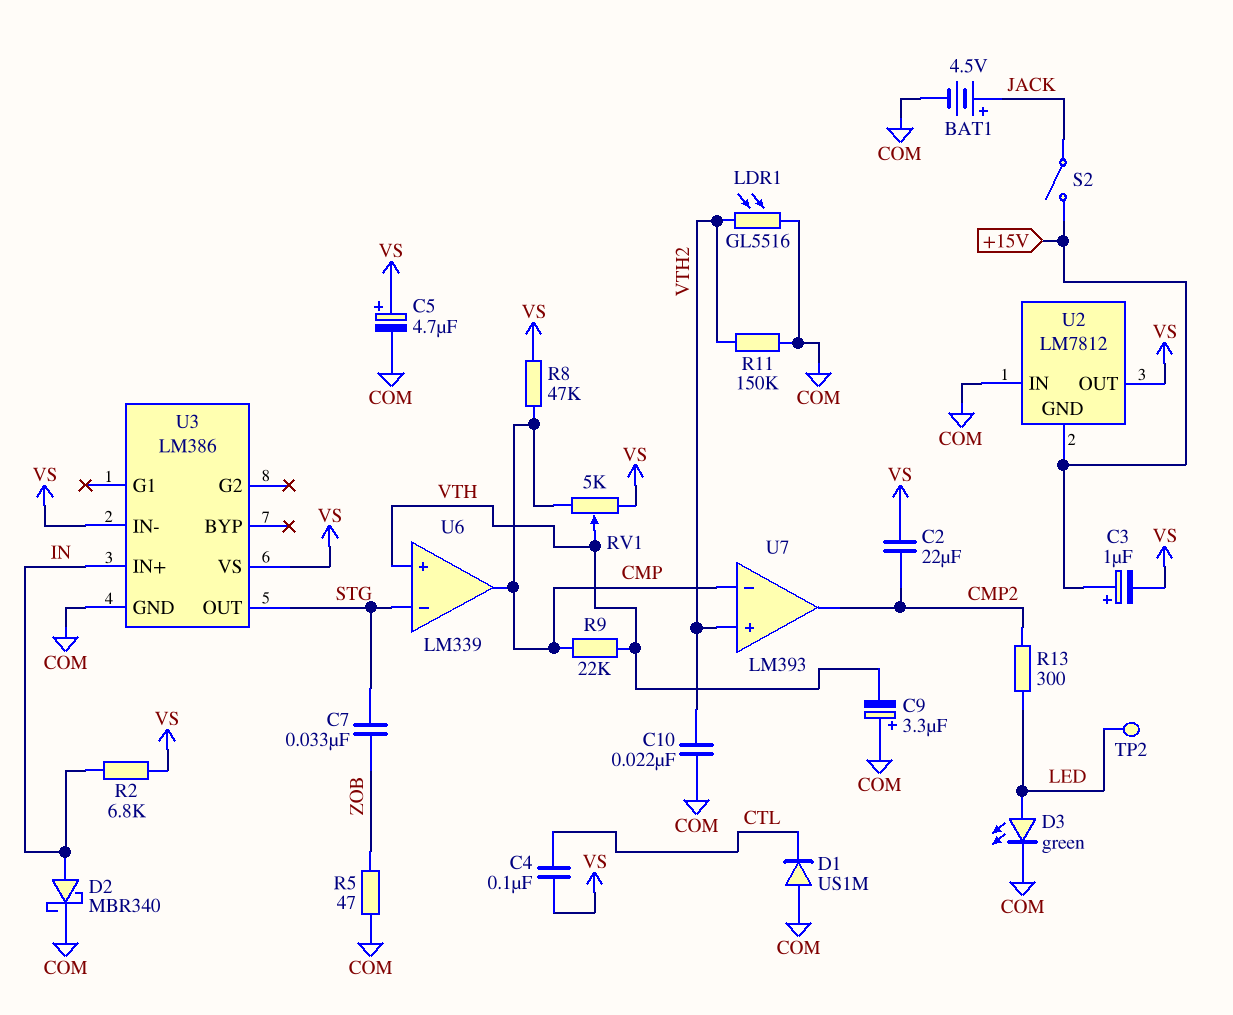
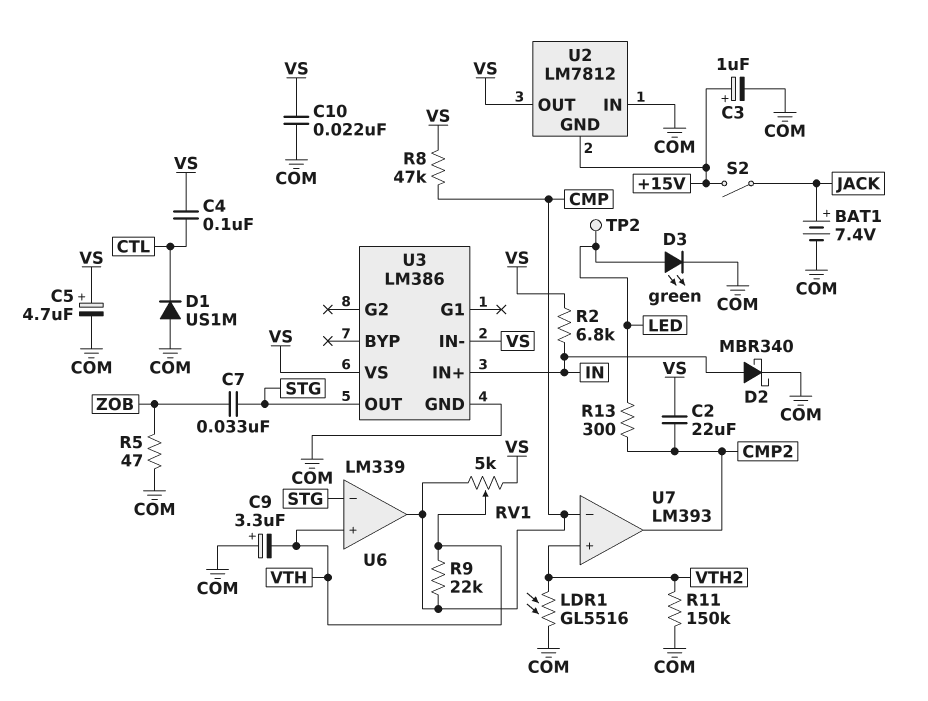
BAT1: 4.5V (plus JACK, minus COM) -> 7.4V (plus JACK, minus COM)
C3: 1uF (plus +15V, minus VS) -> 1uF (plus +15V, minus COM)
C10: 22nF (COM, VTH2) -> 22nF (COM, VS)

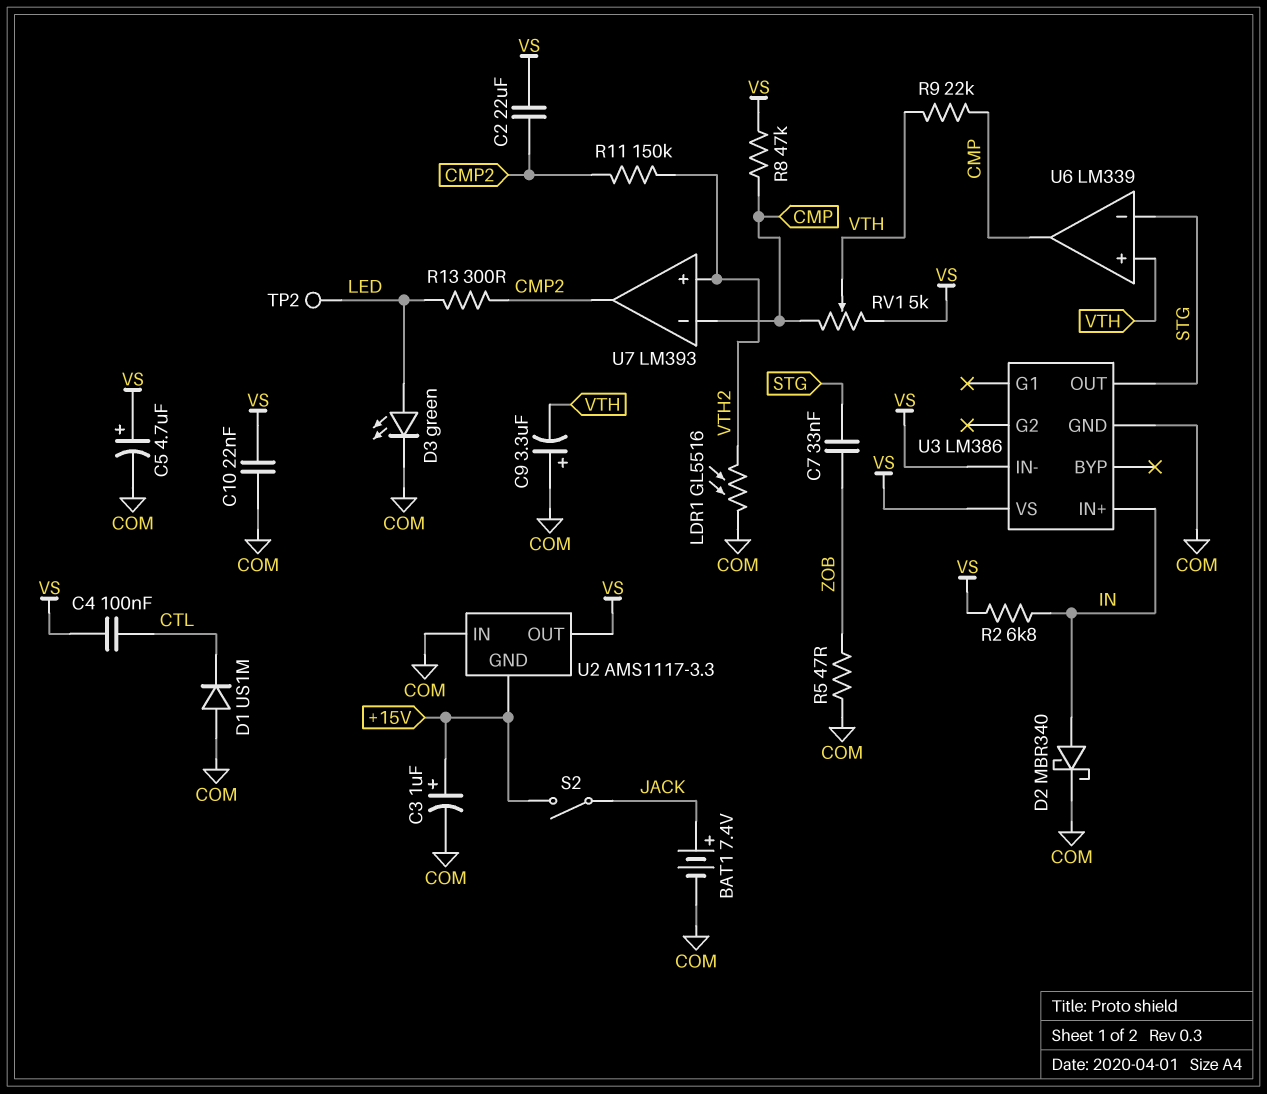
R11: 150k (COM, VTH2) -> 150k (CMP2, VTH2)
U2: LM7812 -> AMS1117-3.3

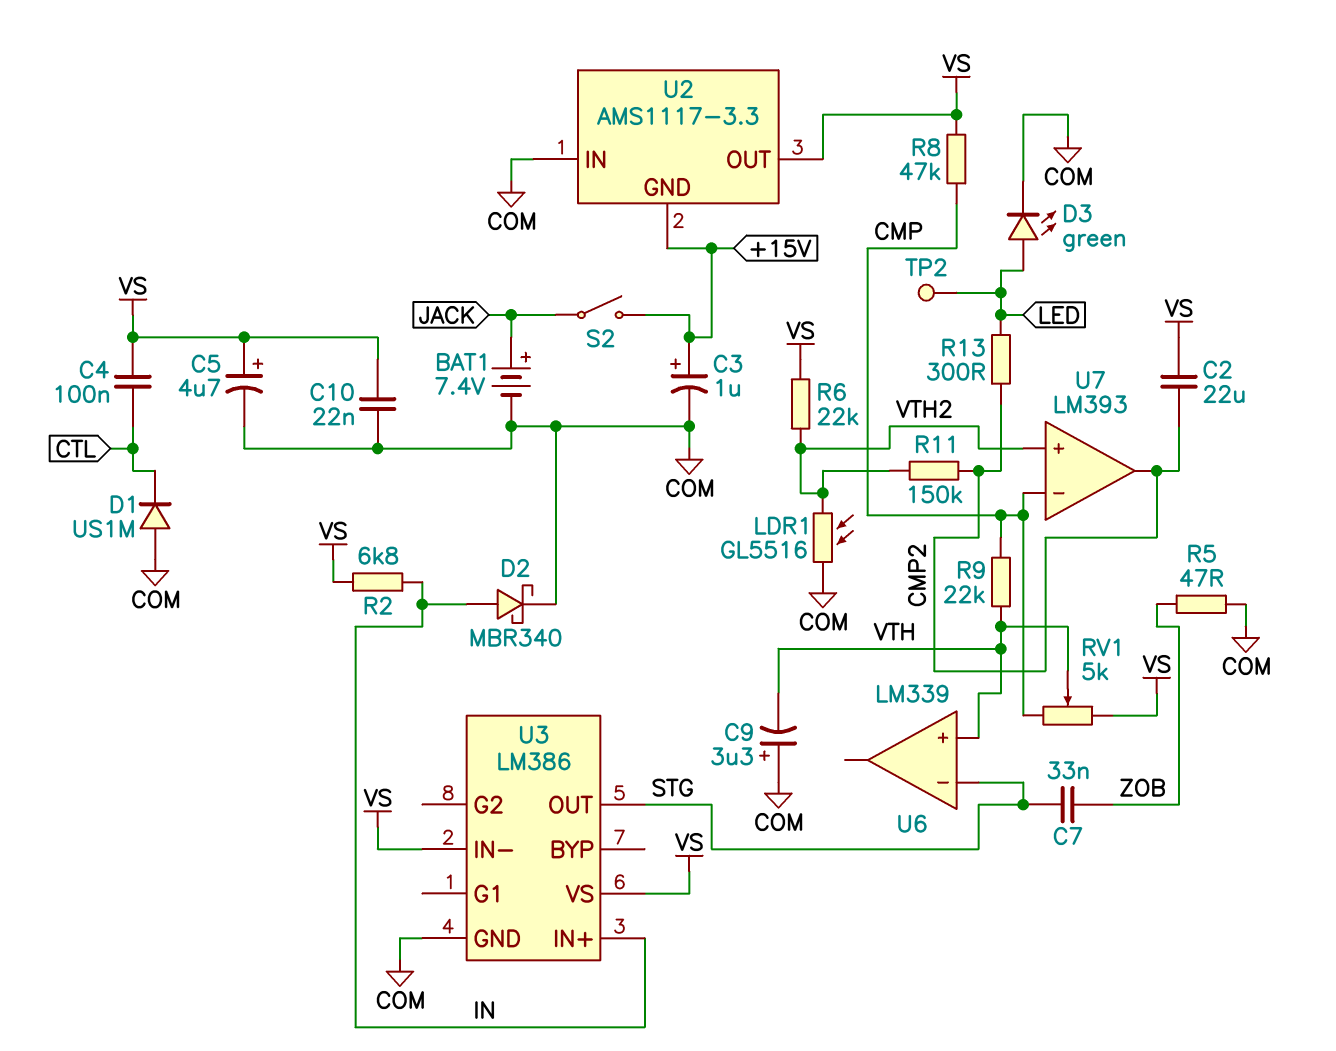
R6: none -> 22k (VS, VTH2)
U6 pin out: CMP -> none

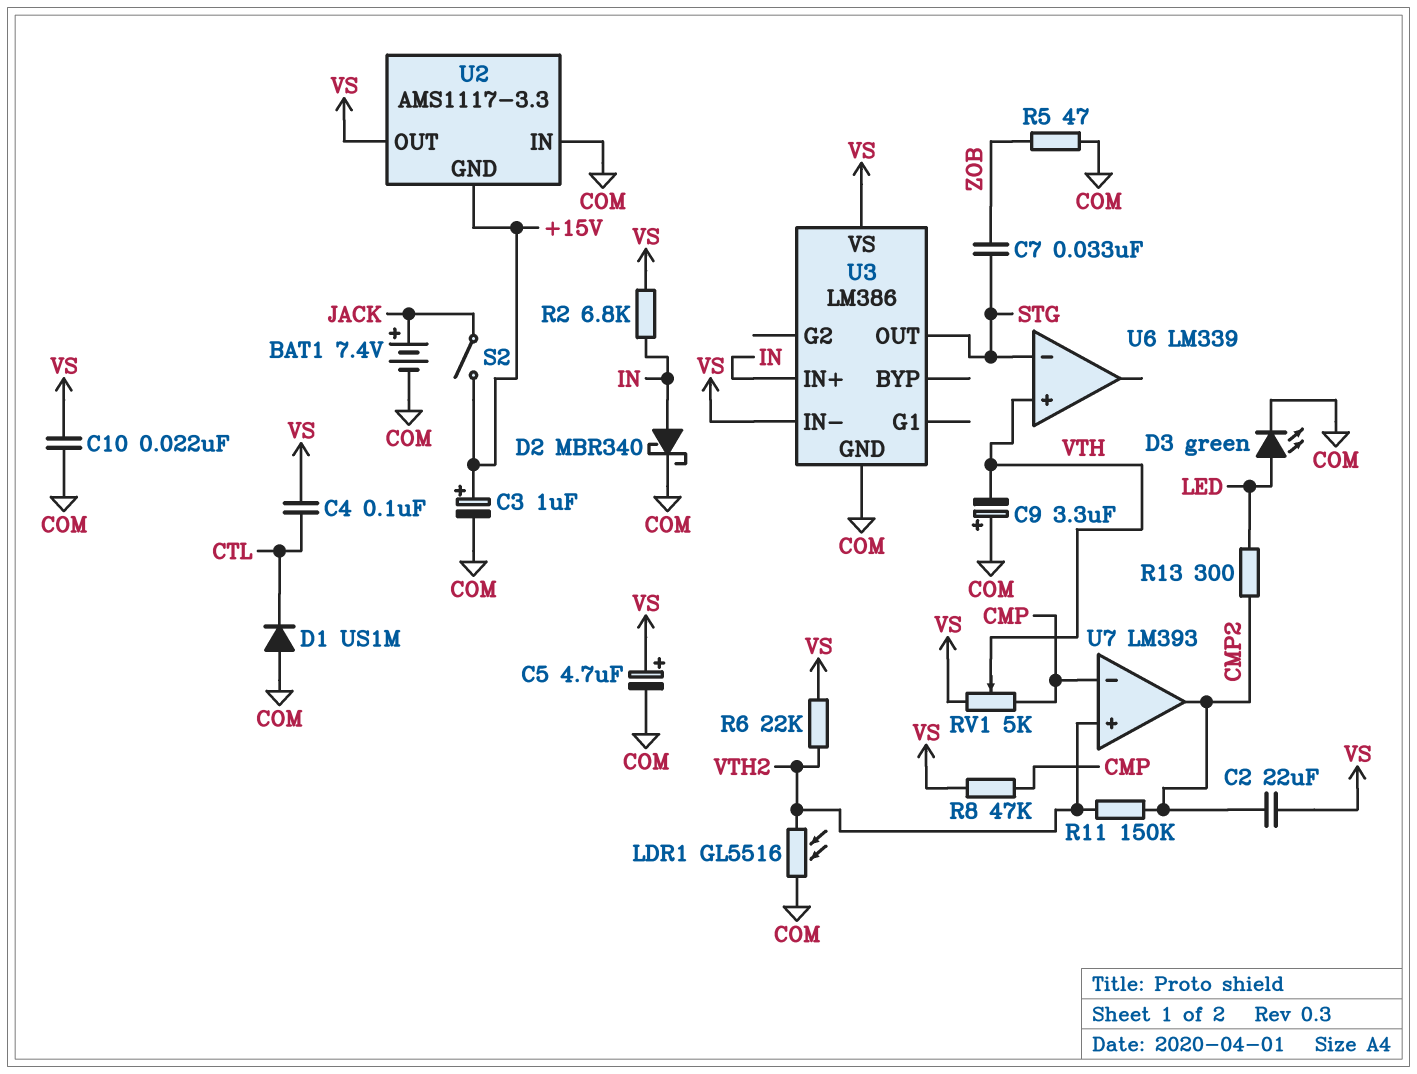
R9: 22k (CMP, VTH) -> none
TP2: test point (LED) -> none

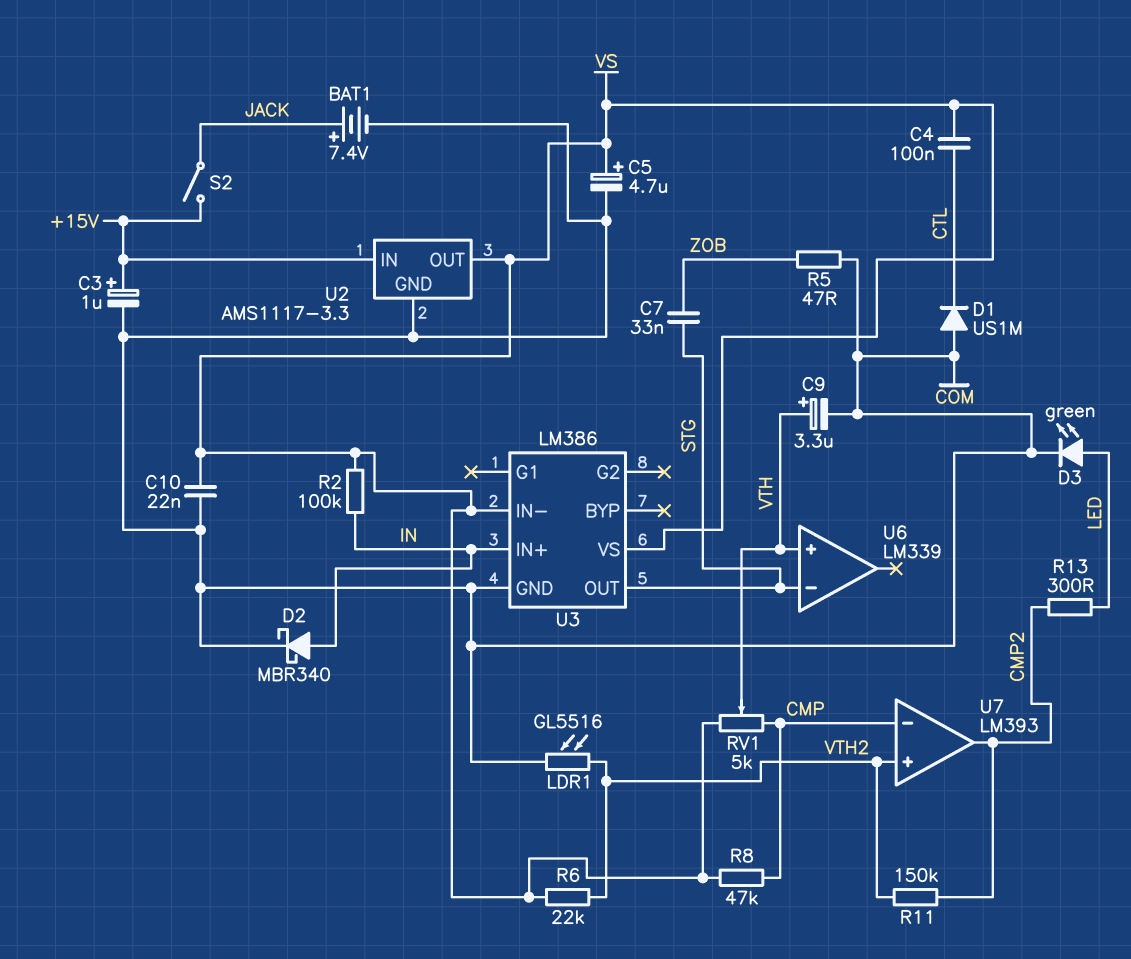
C2: 22uF (CMP2, VS) -> none
C9: 3.3uF (plus COM, minus VTH) -> 3.3uF (plus VTH, minus COM)
R2: 6.8k (IN, VS) -> 100k (IN, VS)
U2 pin GND: +15V -> COM
U2 pin IN: COM -> +15V

